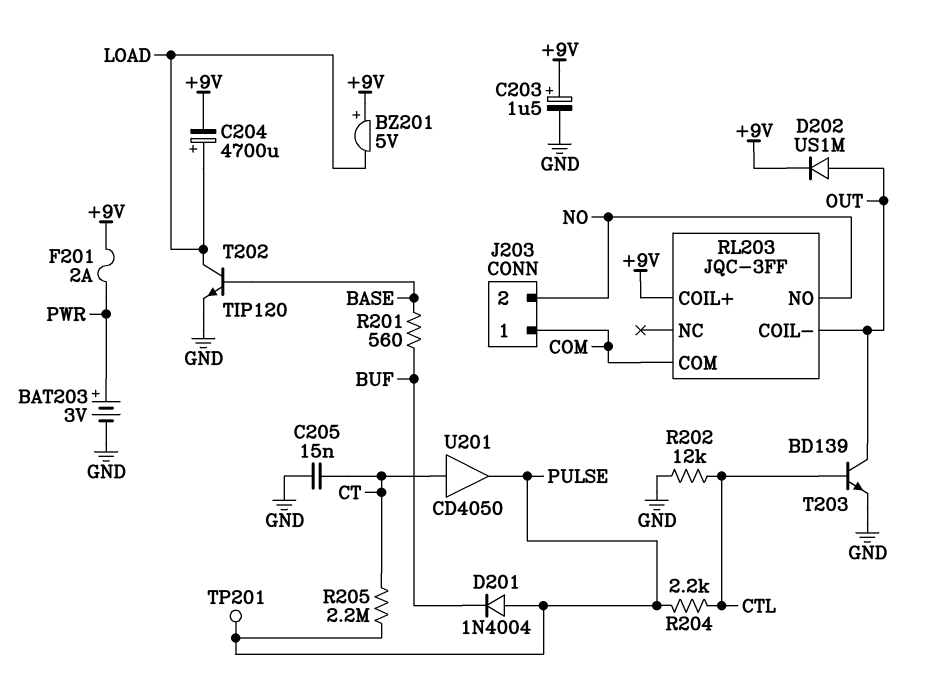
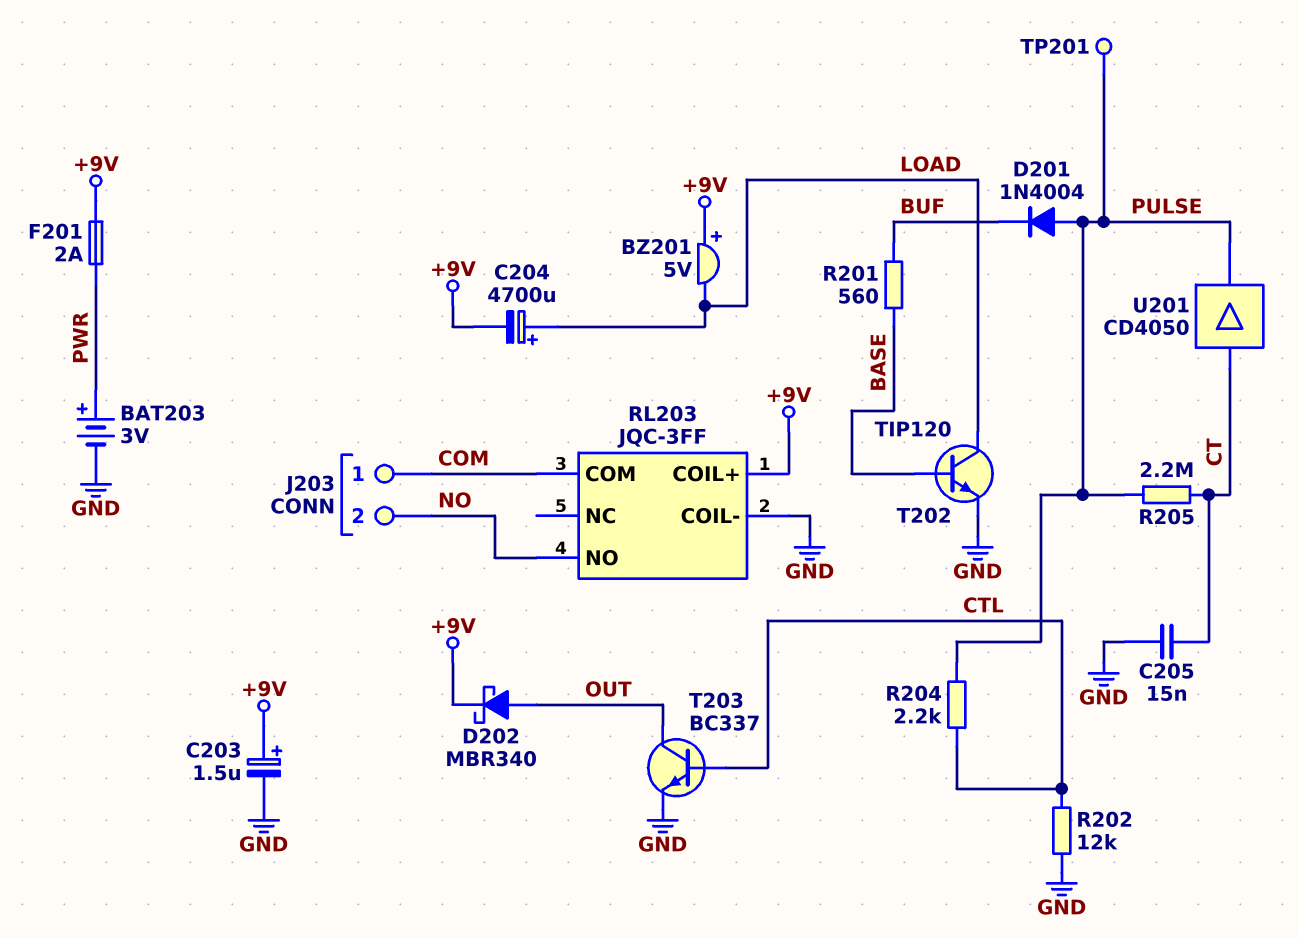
D202: diode US1M (A OUT, K +9V) -> schottky MBR340 (A OUT, K +9V)
RL203 pin COIL-: OUT -> GND
T203: NPN BD139 (B CTL, C OUT, E GND) -> NPN BC337 (B CTL, C OUT, E GND)

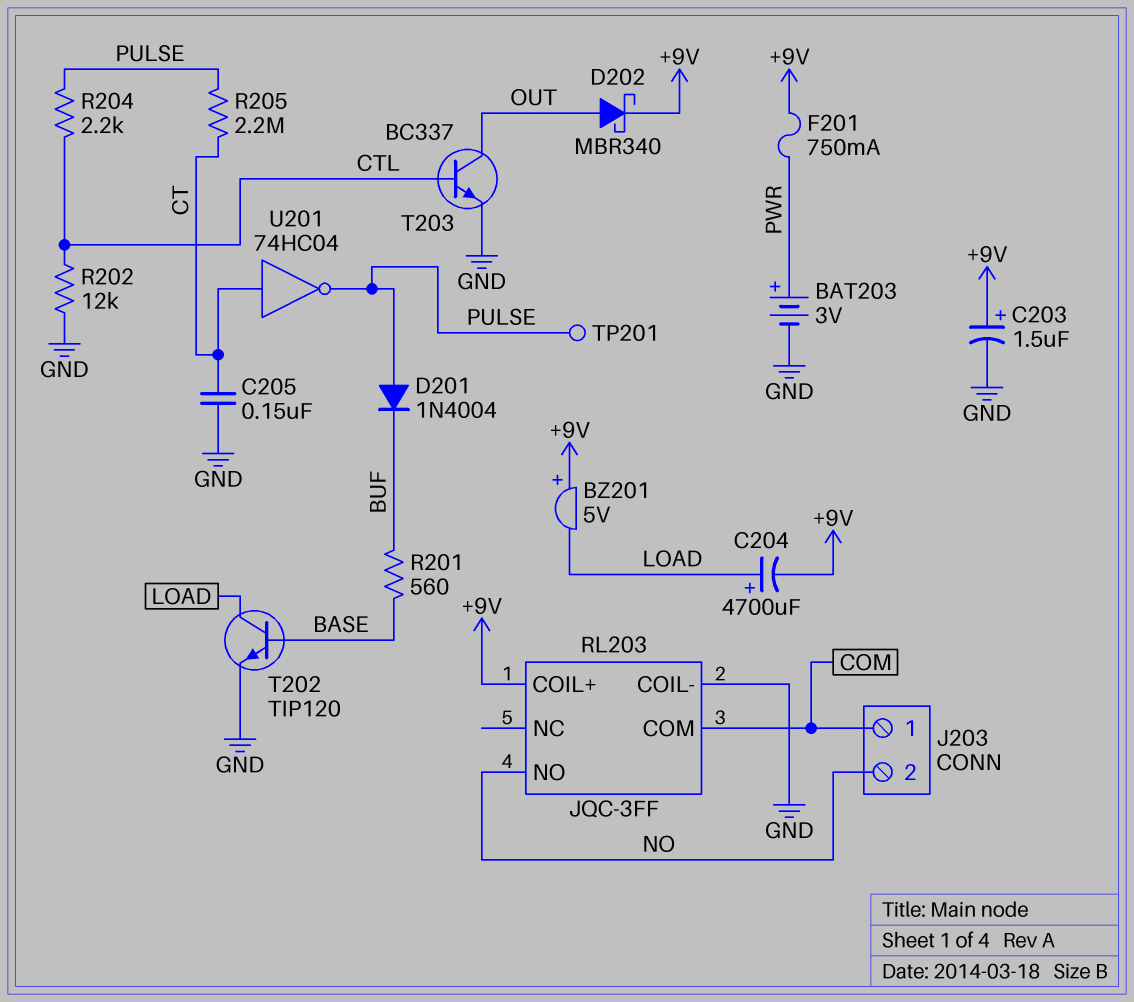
C205: 15nF (CT, GND) -> 150nF (CT, GND)
F201: 2A (+9V, PWR) -> 750mA (+9V, PWR)
U201: buffer CD4050 (in CT, out PULSE) -> NOT 74HC04 (in CT, out PULSE)

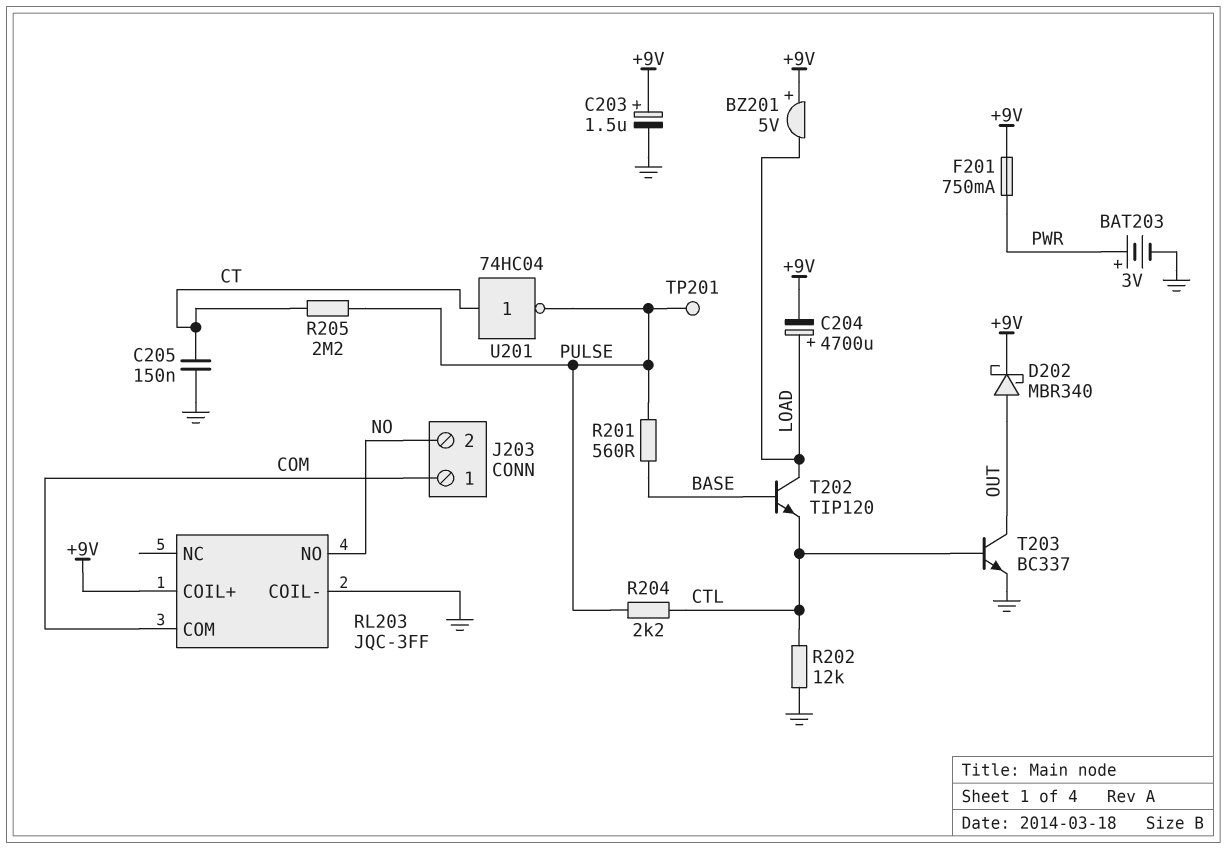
D201: diode 1N4004 (A PULSE, K BUF) -> none
R201: 560 (BASE, BUF) -> 560 (BASE, PULSE)
T202: NPN TIP120 (B BASE, C LOAD, E GND) -> NPN TIP120 (B BASE, C LOAD, E CTL)

